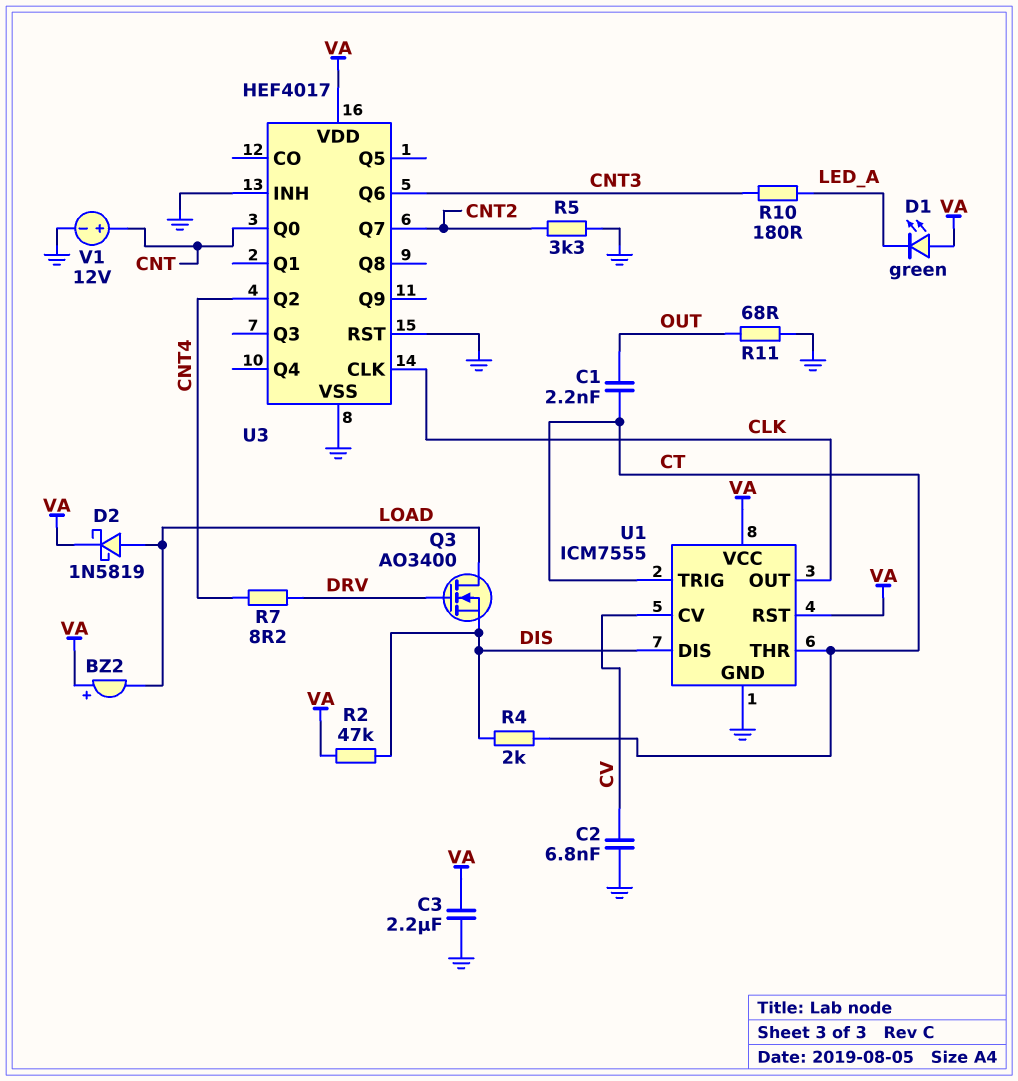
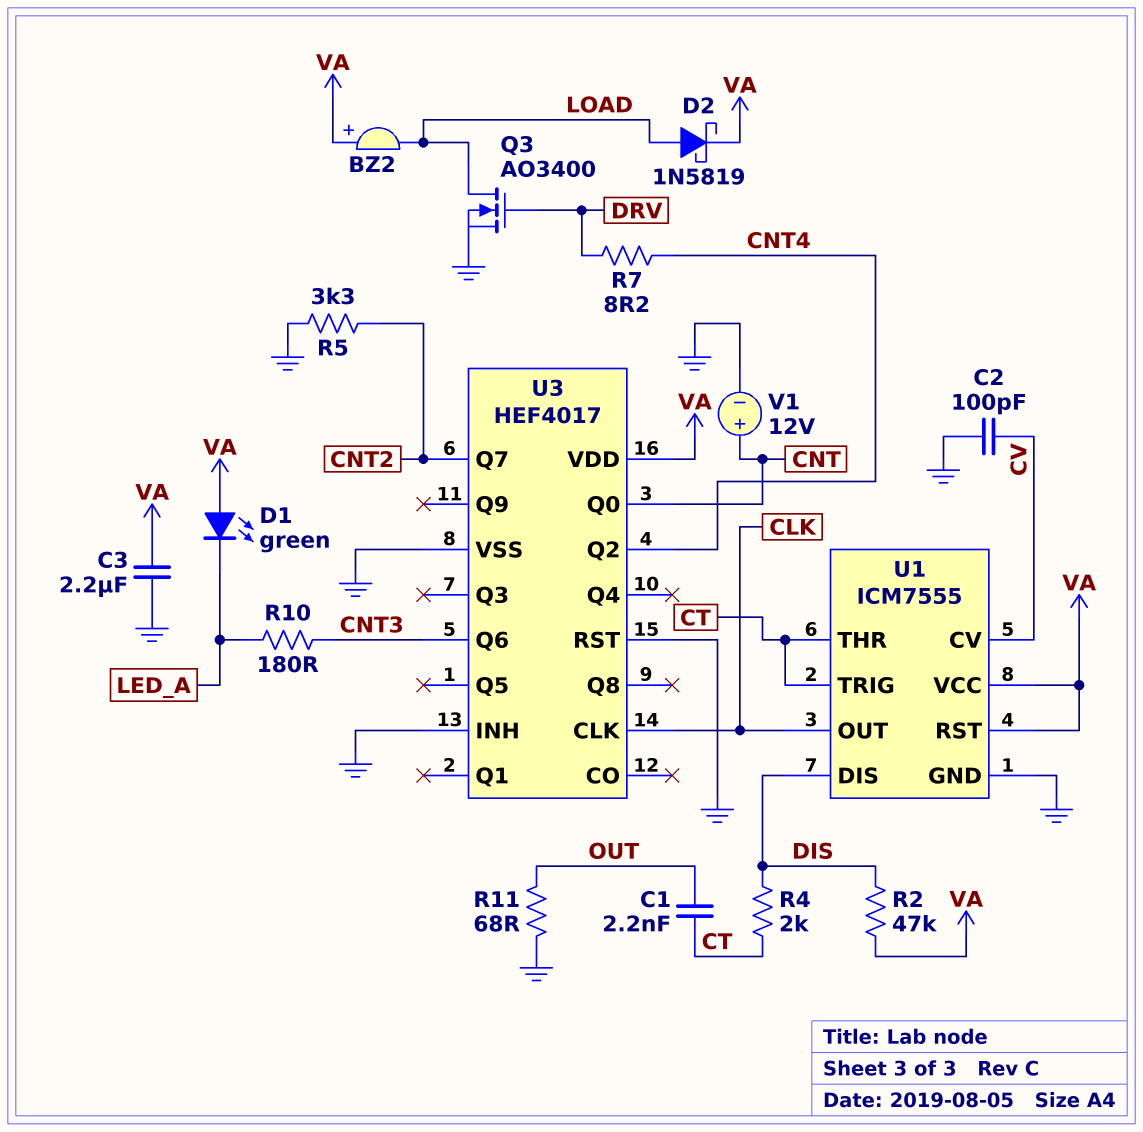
C2: 6.8nF (CV, GND) -> 100pF (CV, GND)
Q3: NMOS AO3400 (G DRV, D LOAD, S DIS) -> NMOS AO3400 (G DRV, D LOAD, S GND)

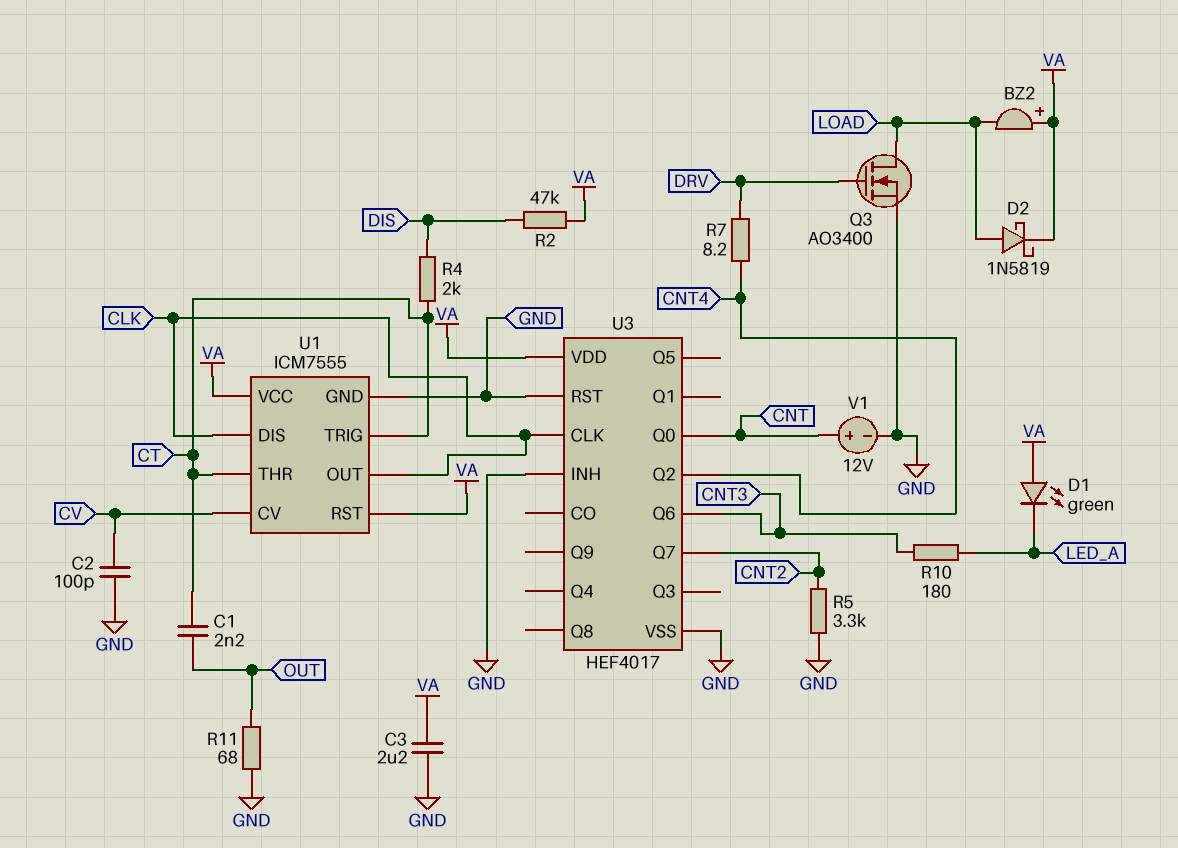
U1 pin DIS: DIS -> CLK

